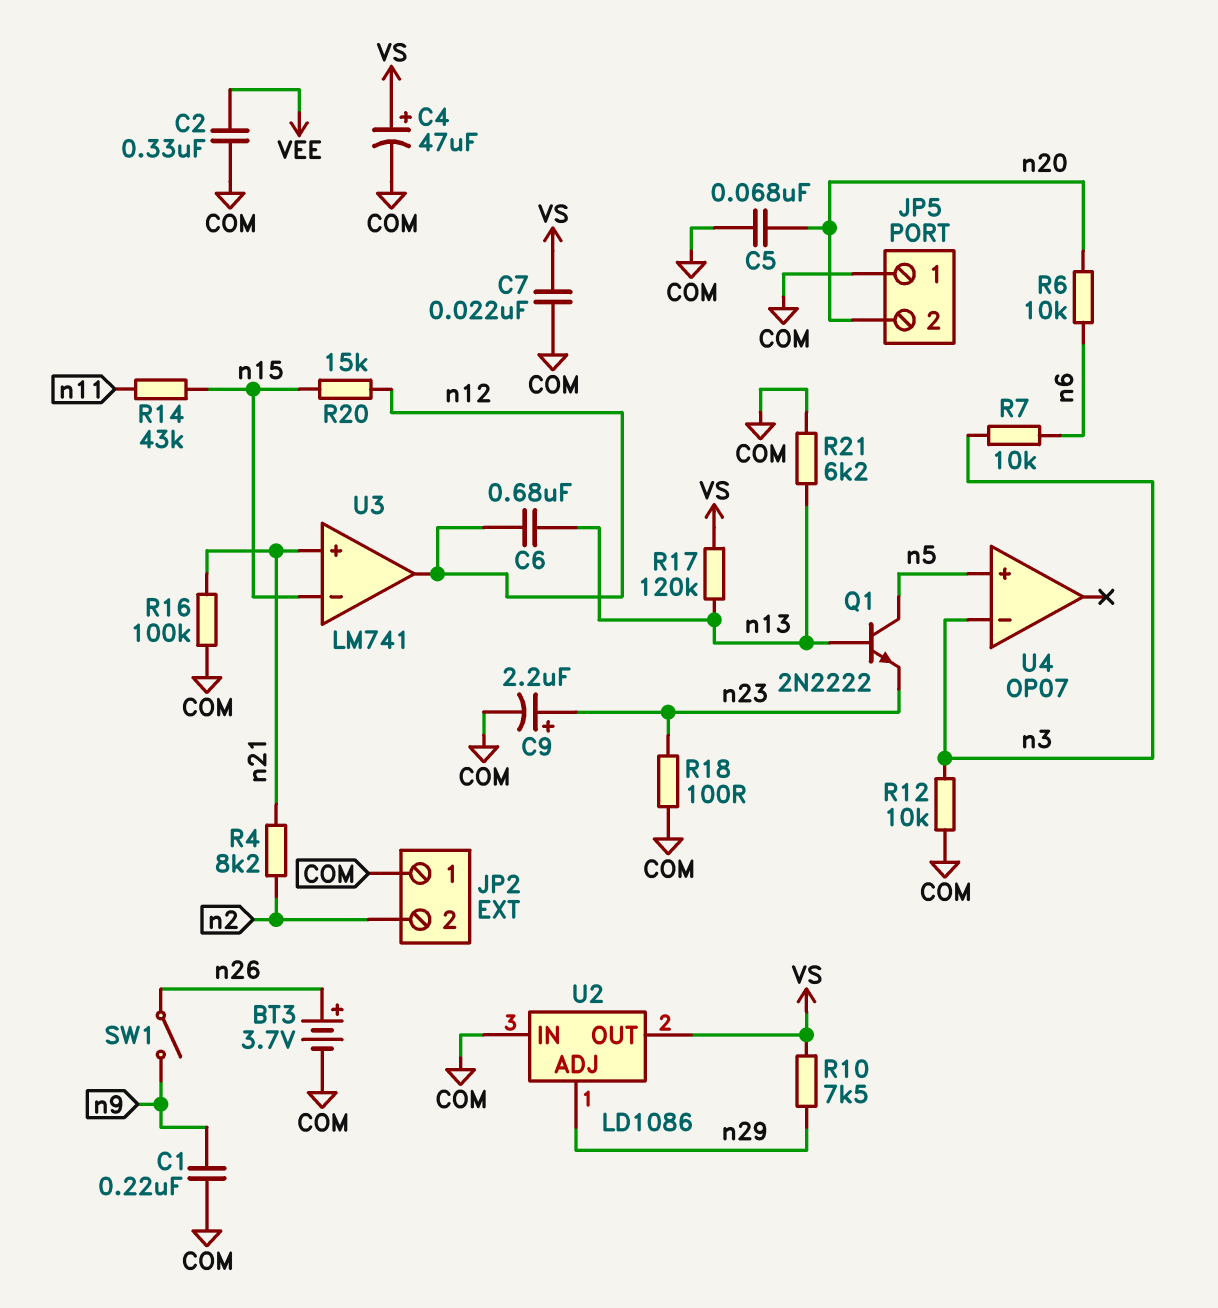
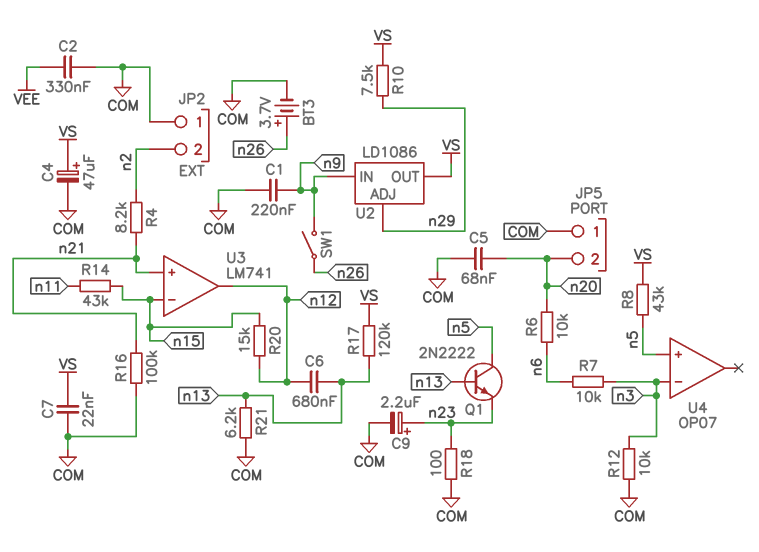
R8: none -> 43k (VS, n5)
U2 pin IN: COM -> n9

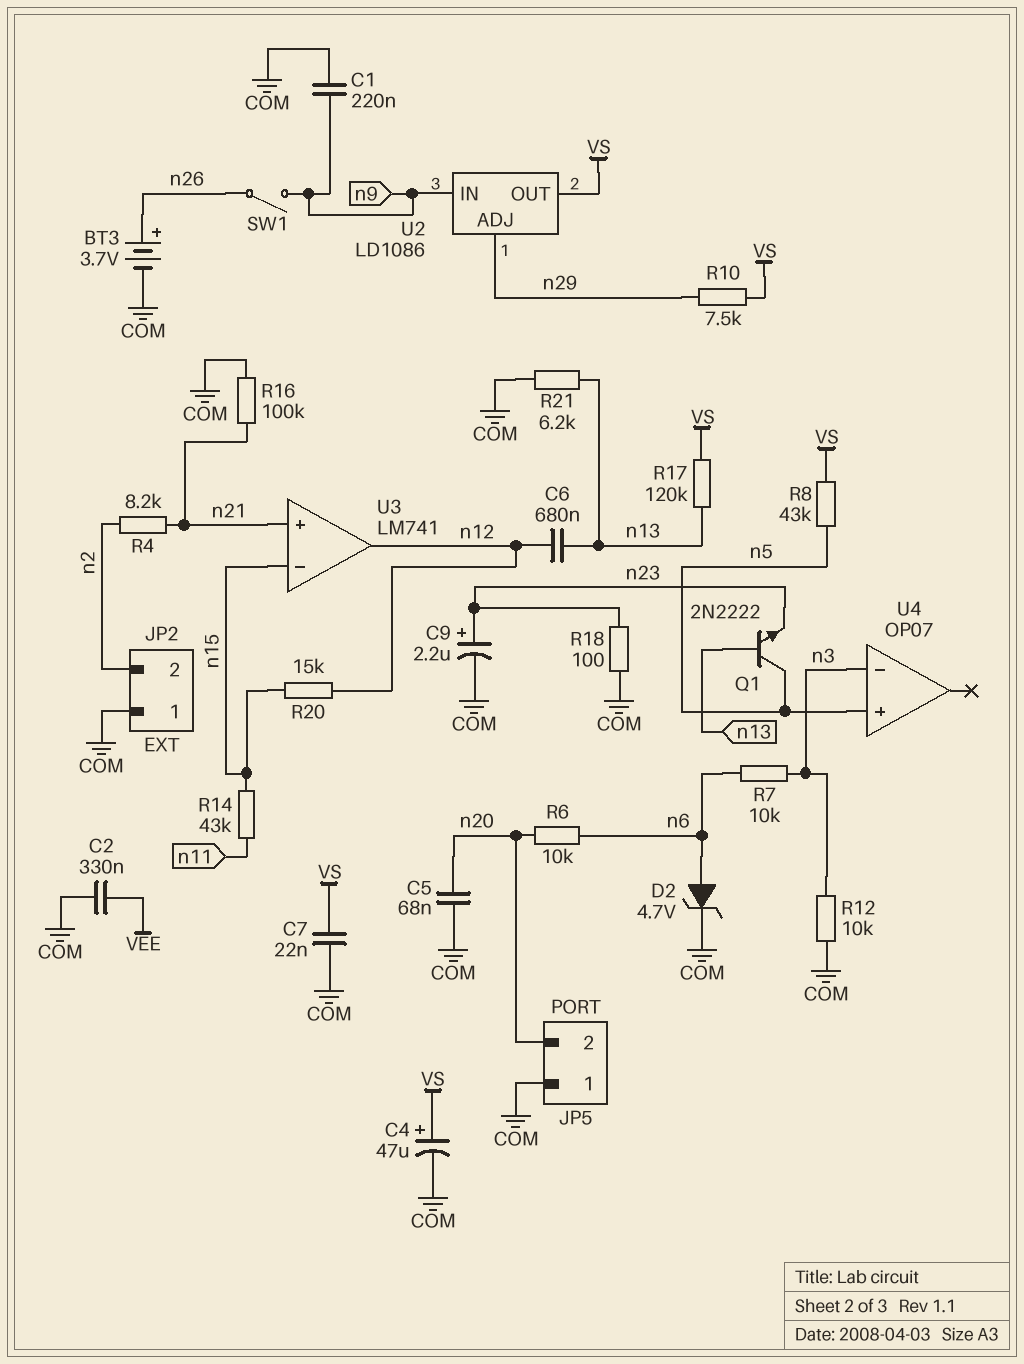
D2: none -> zener 4.7V (A n6, K COM)

